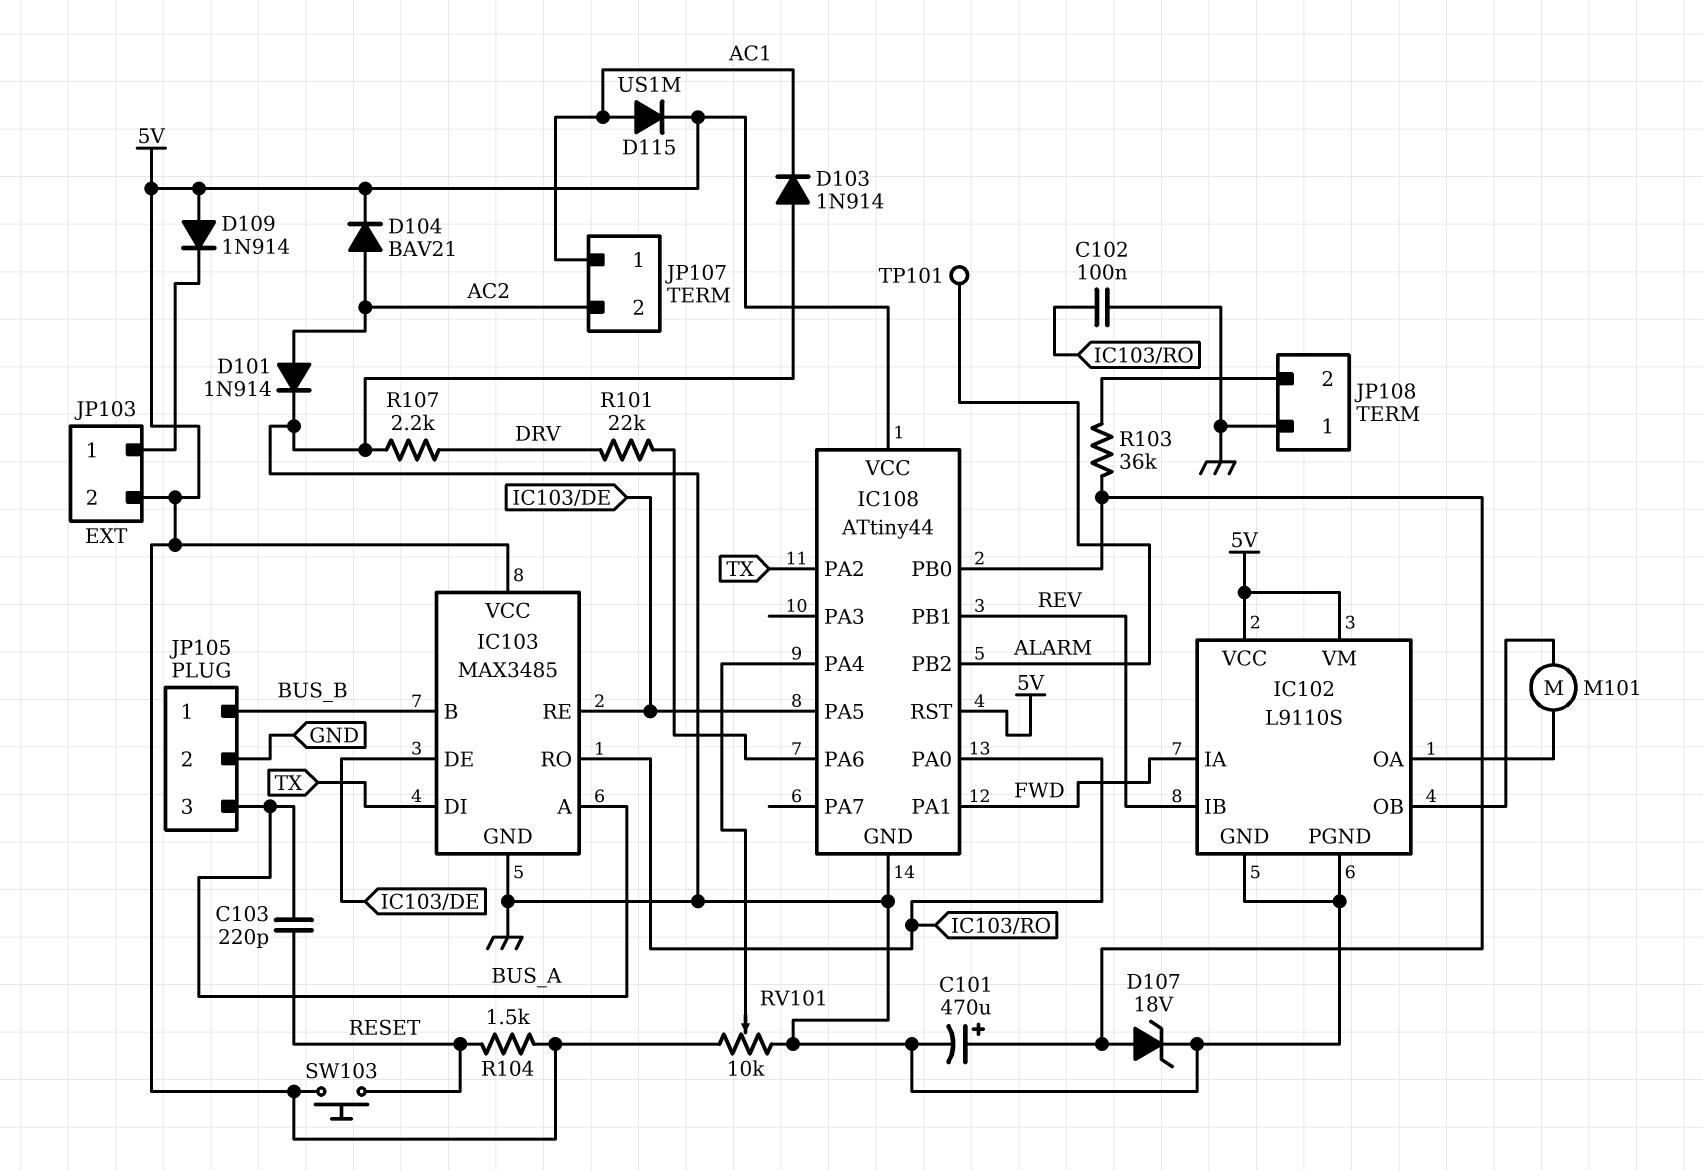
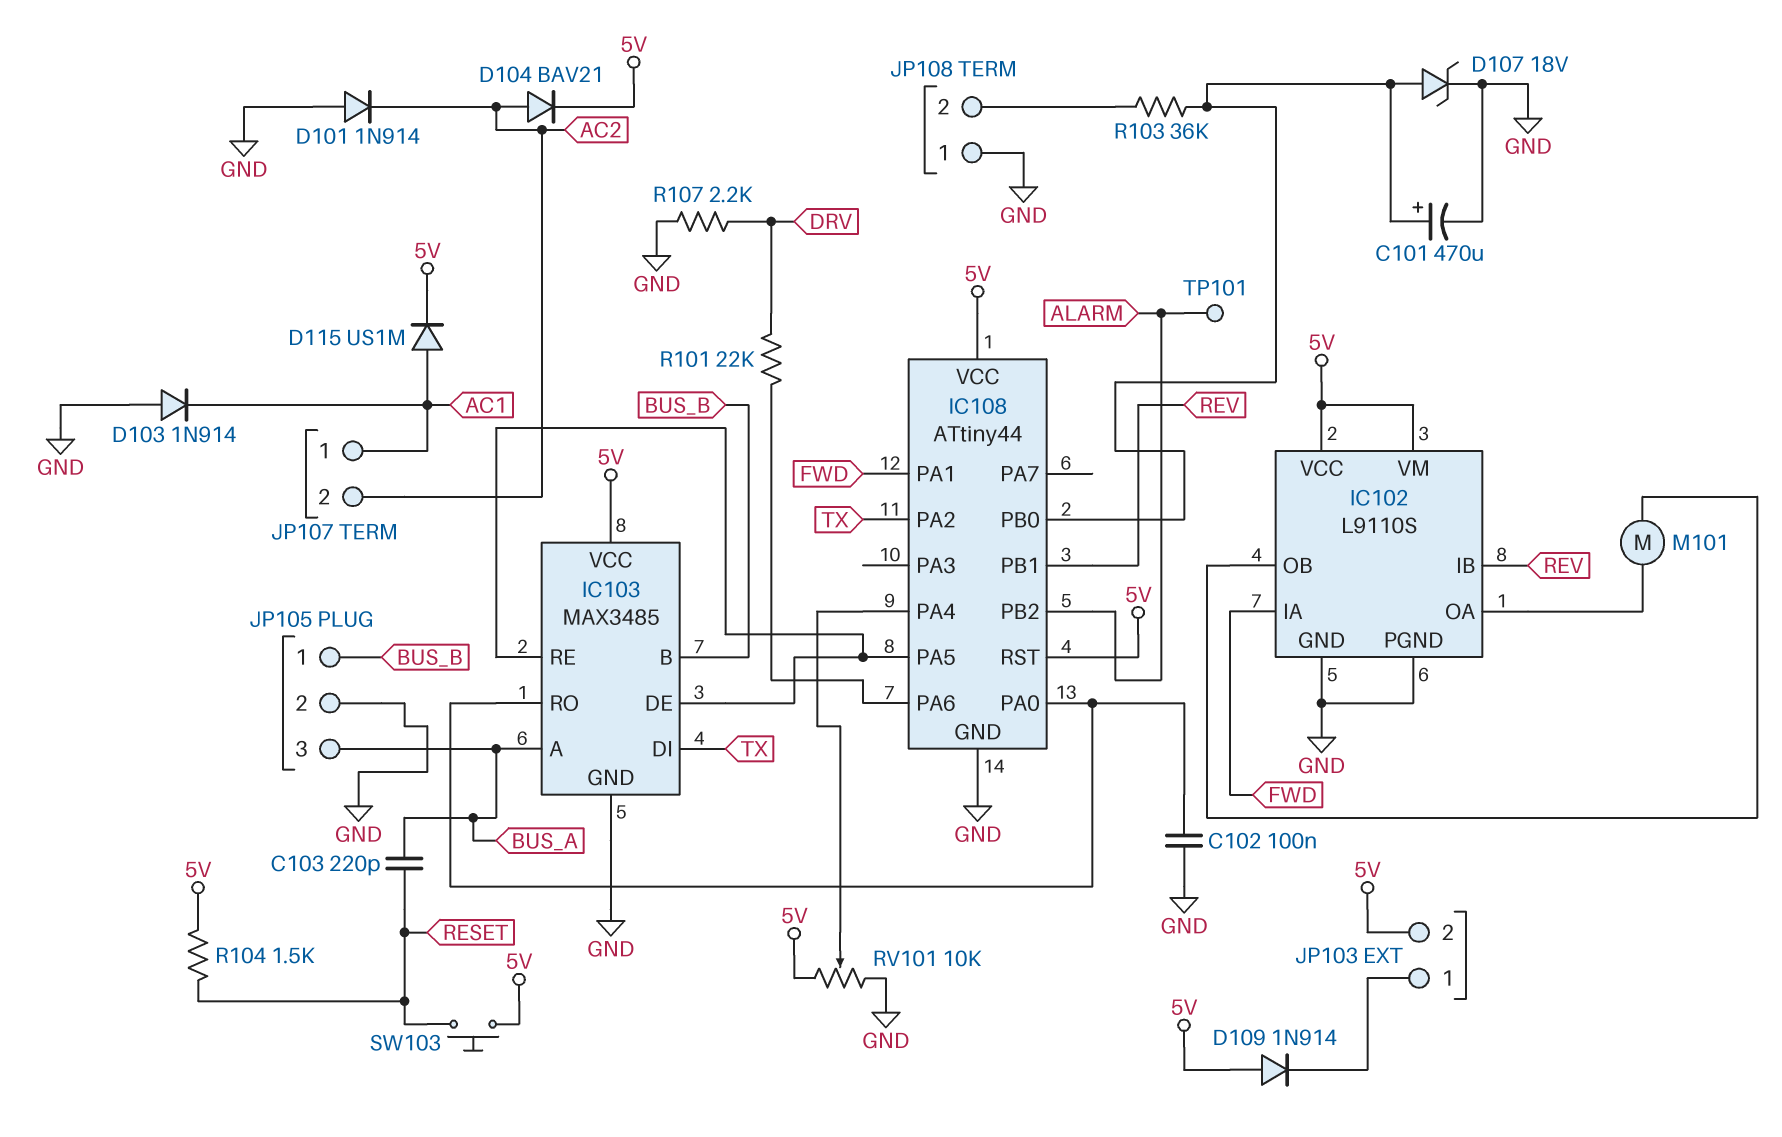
D101: diode 1N914 (A AC2, K GND) -> diode 1N914 (A GND, K AC2)

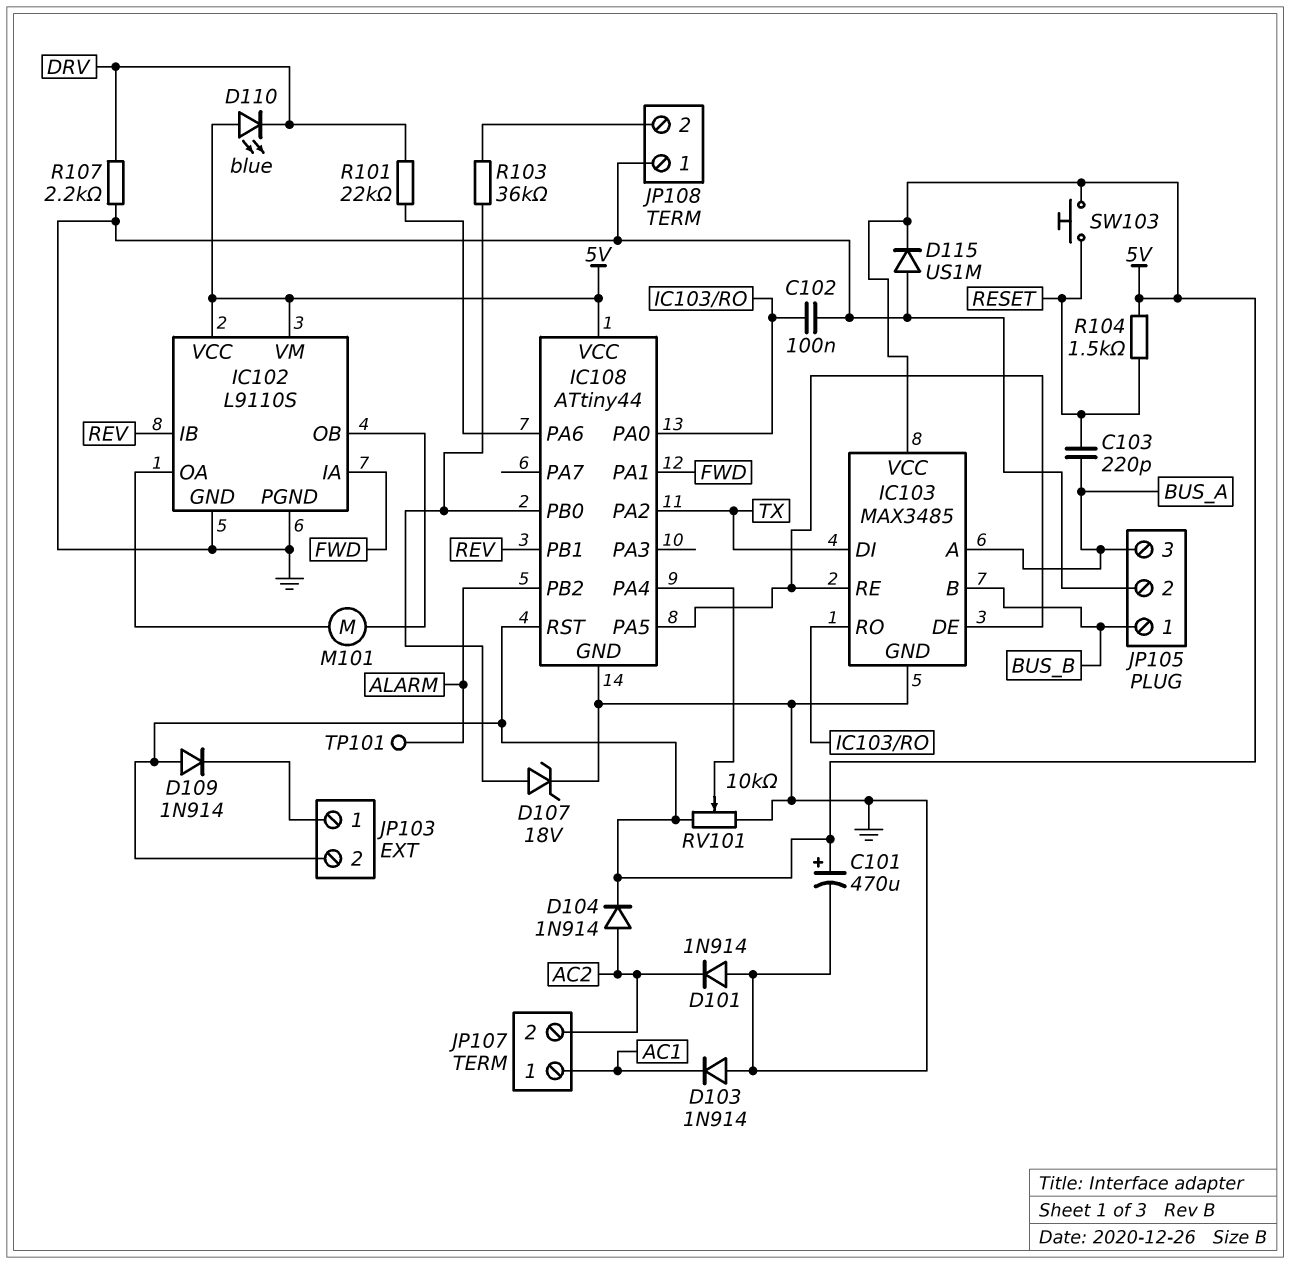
C101: 470uF (plus IC108/PB0, minus GND) -> 470uF (plus 5V, minus GND)
D104: diode BAV21 (A AC2, K 5V) -> diode 1N914 (A AC2, K 5V)
D110: none -> LED blue (A 5V, K DRV)
D115: diode US1M (A AC1, K 5V) -> diode US1M (A GND, K 5V)

